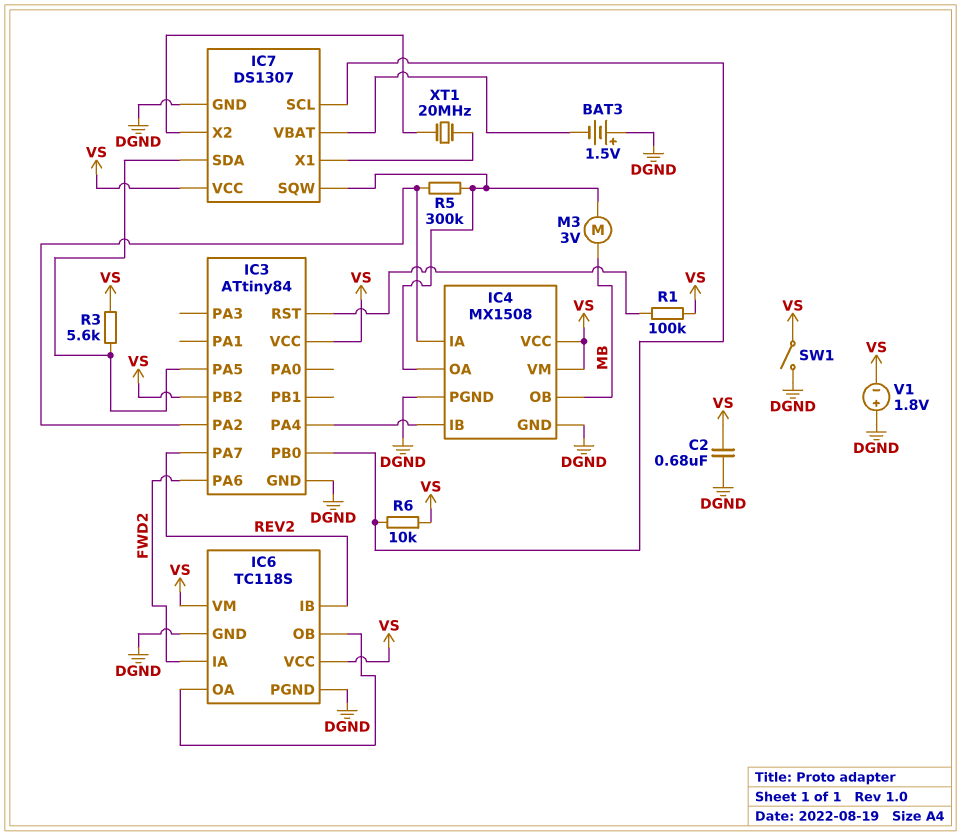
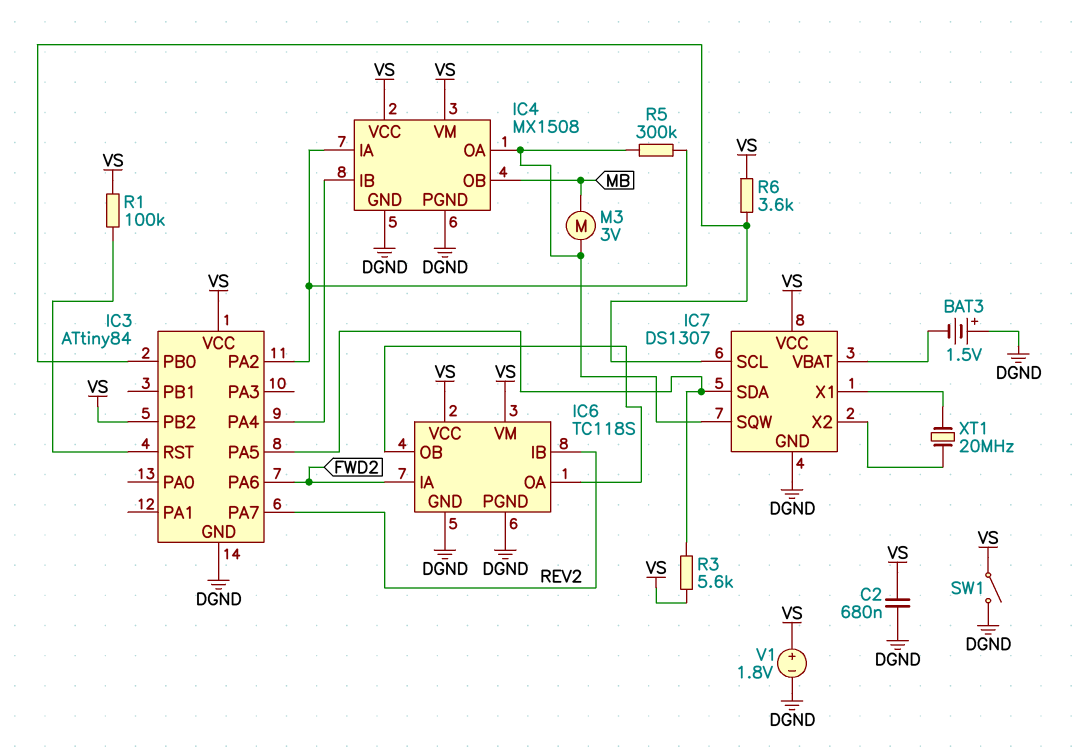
R6: 10k (IC3/PB0, VS) -> 3.6k (IC3/PB0, VS)
V1: 1.8V (plus DGND, minus VS) -> 1.8V (plus VS, minus DGND)

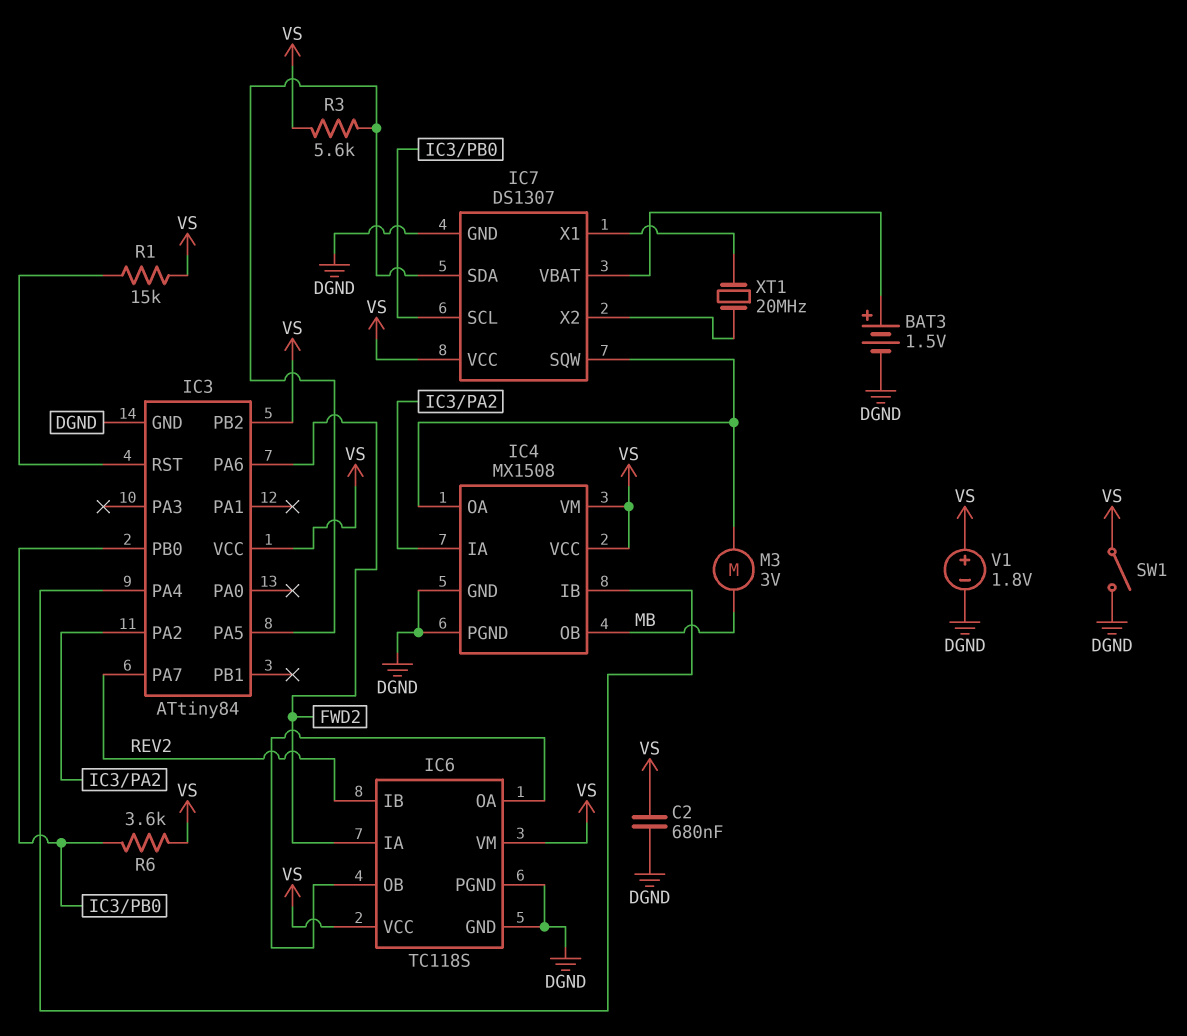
BAT3: 1.5V (plus DGND, minus IC7/VBAT) -> 1.5V (plus IC7/VBAT, minus DGND)
R1: 100k (IC3/RST, VS) -> 15k (IC3/RST, VS)
R5: 300k (IC3/PA2, IC4/OA) -> none

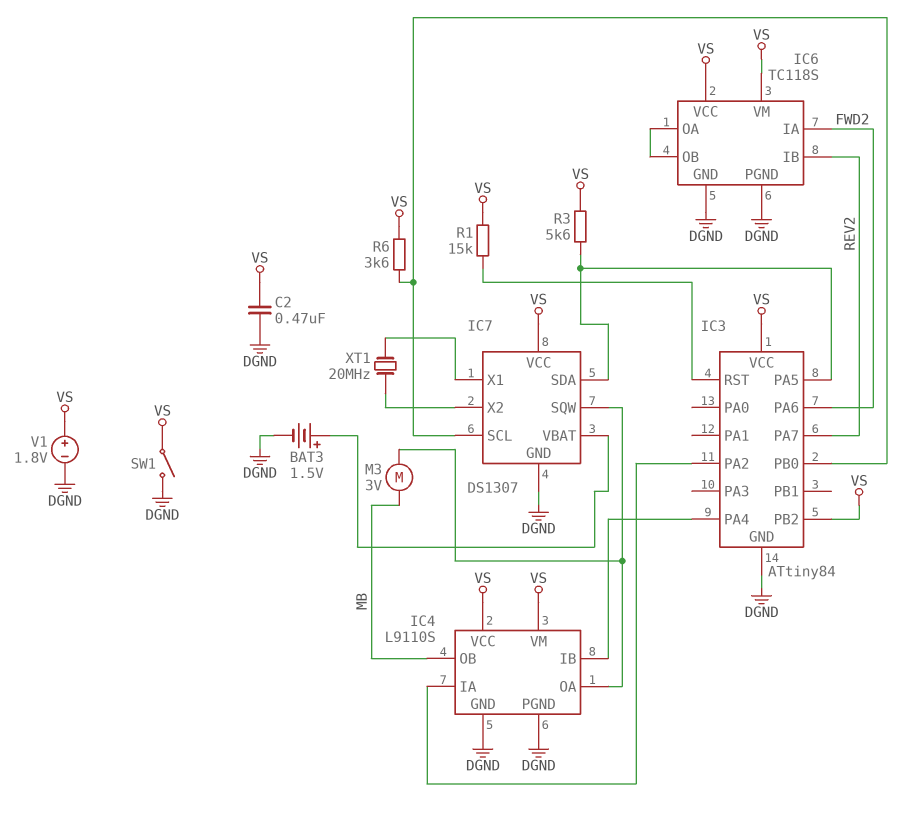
C2: 680nF (DGND, VS) -> 470nF (DGND, VS)
IC4: MX1508 -> L9110S

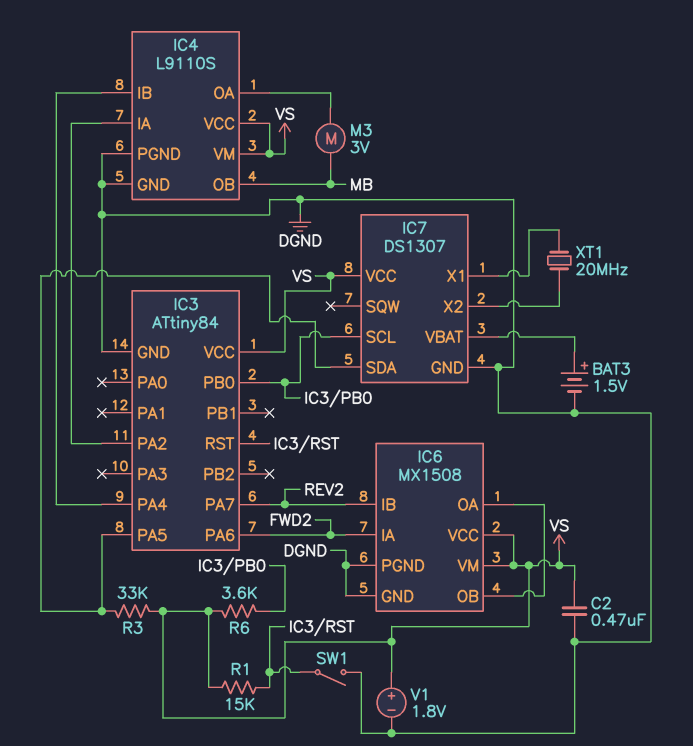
IC3 pin PB2: VS -> none
IC6: TC118S -> MX1508
IC7 pin SQW: IC4/OA -> none
R3: 5.6k (IC3/PA5, VS) -> 33k (IC3/PA5, VS)
SW1: switch (DGND, VS) -> switch (DGND, IC3/RST)

